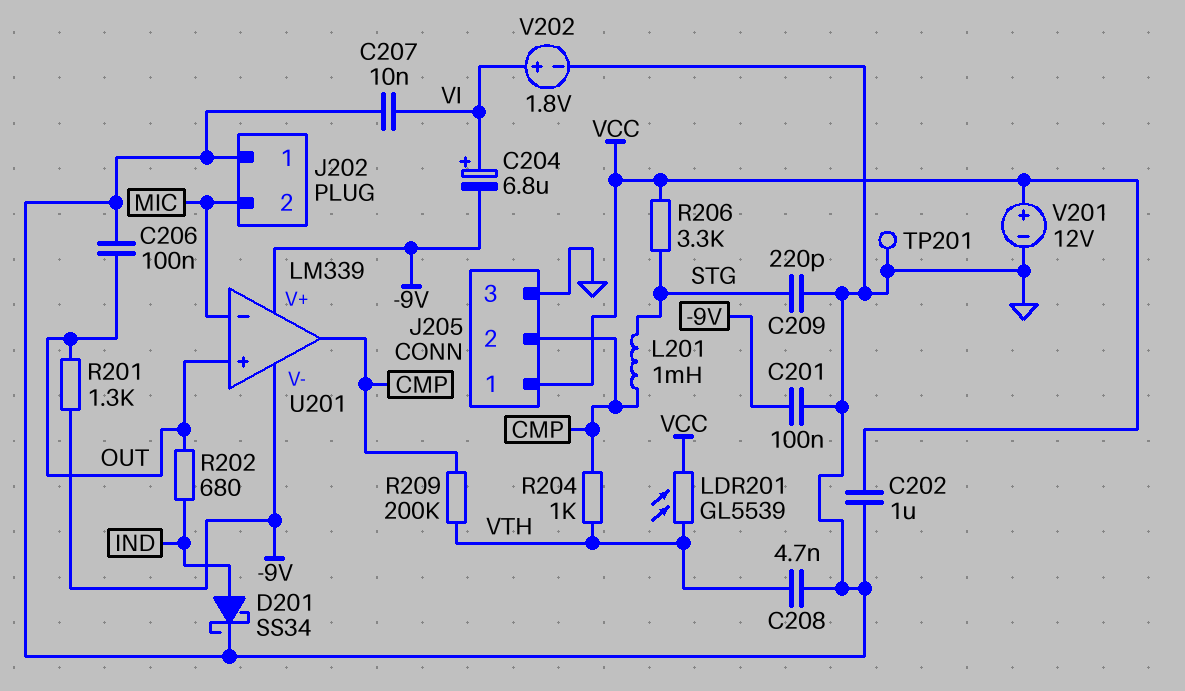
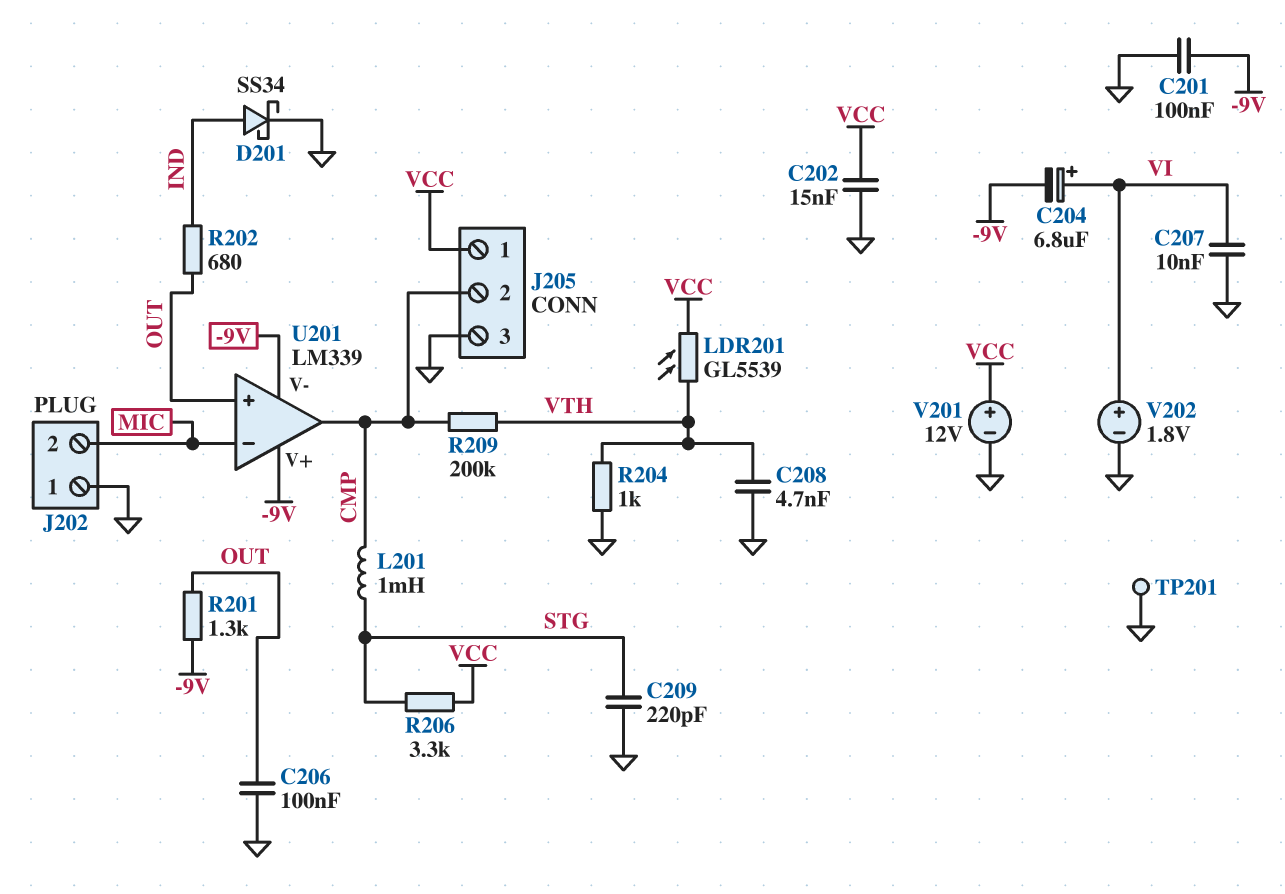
C202: 1uF (GND, VCC) -> 15nF (GND, VCC)
R204: 1k (CMP, VTH) -> 1k (GND, VTH)

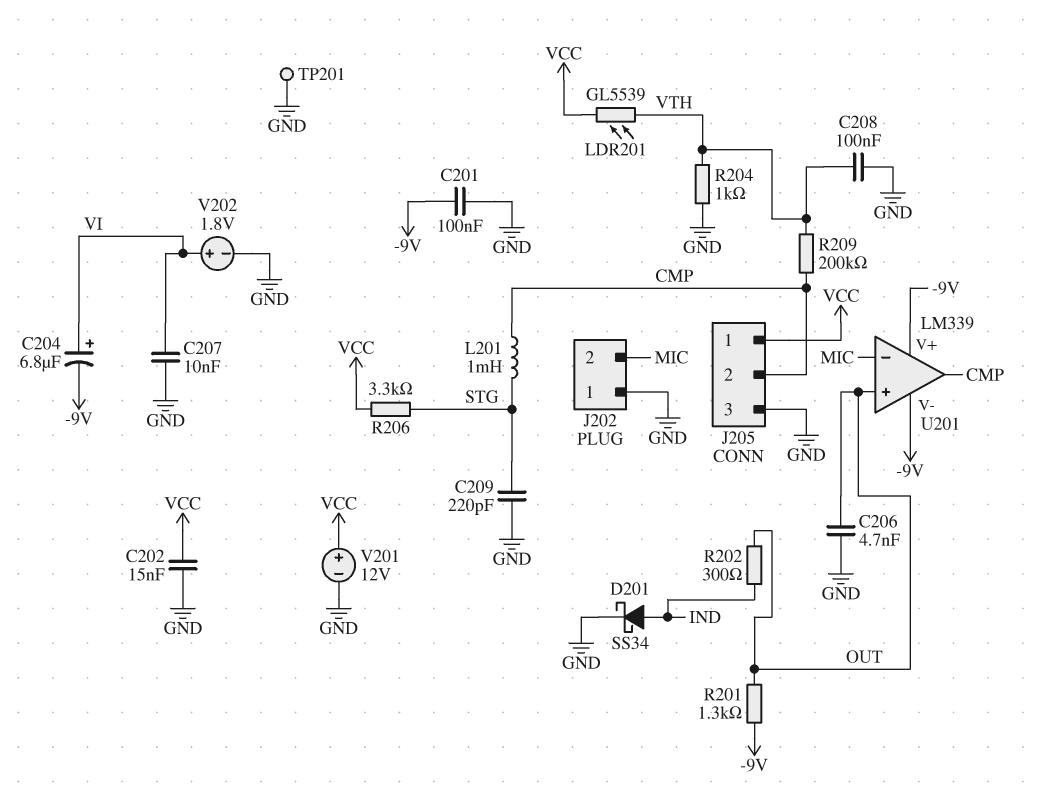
C206: 100nF (GND, OUT) -> 4.7nF (GND, OUT)
C208: 4.7nF (GND, VTH) -> 100nF (GND, VTH)
R202: 680 (IND, OUT) -> 300 (IND, OUT)

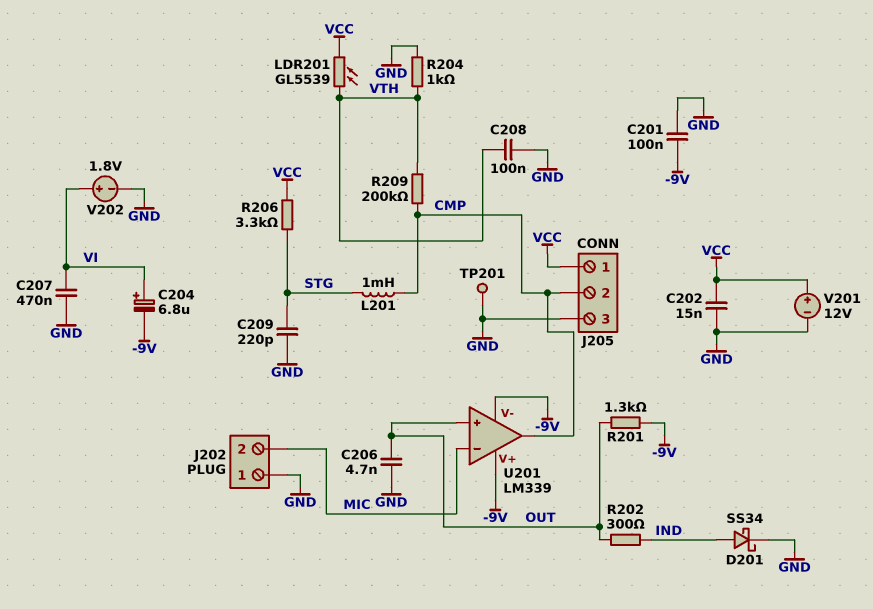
C207: 10nF (GND, VI) -> 470nF (GND, VI)

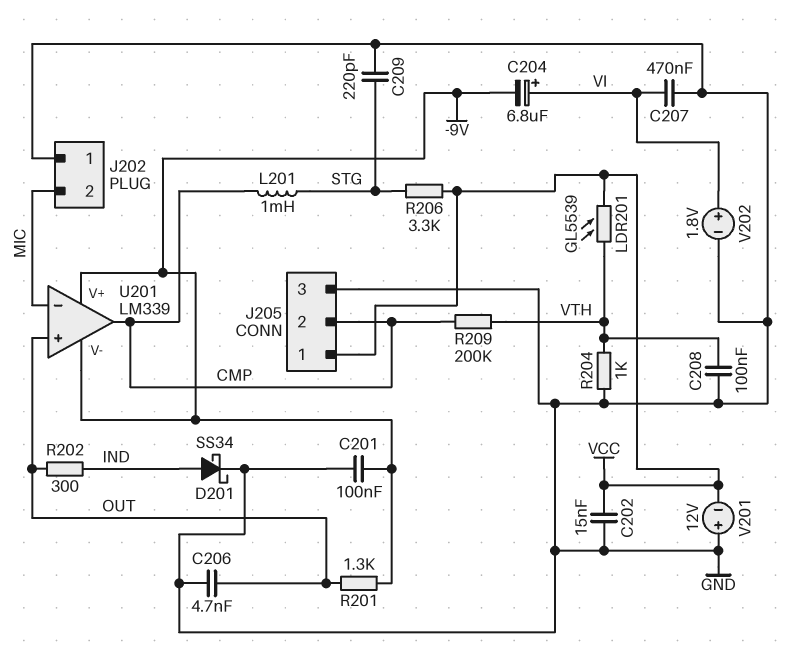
TP201: test point (GND) -> none
V201: 12V (plus VCC, minus GND) -> 12V (plus GND, minus VCC)

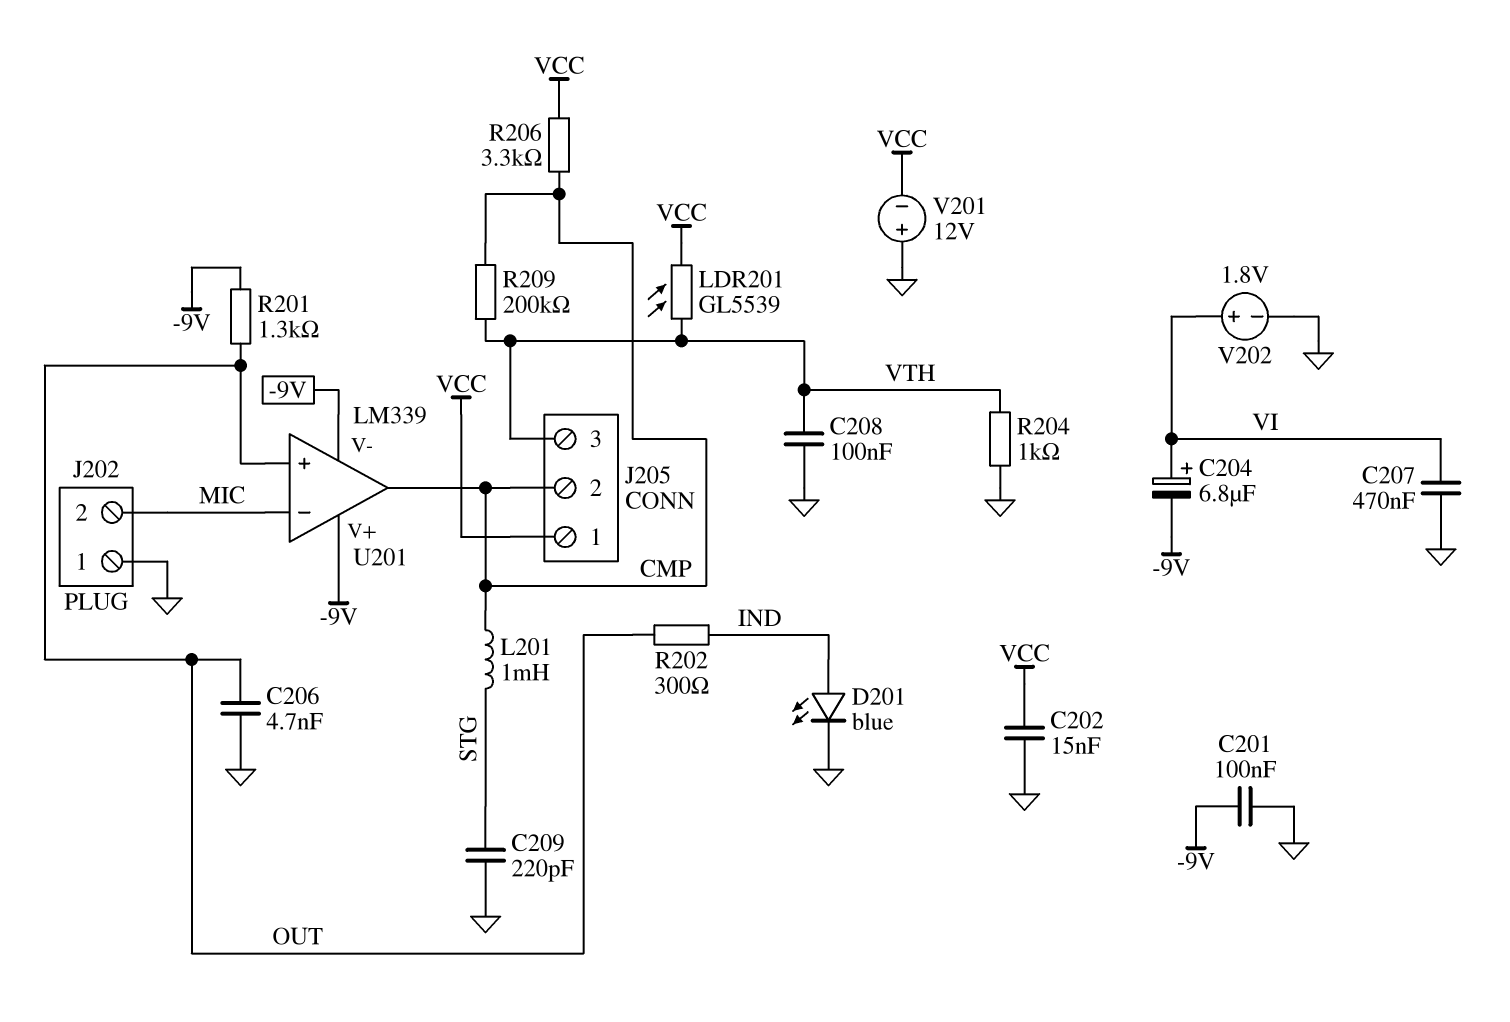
D201: schottky SS34 (A IND, K GND) -> LED blue (A IND, K GND)
J205 pin 3: GND -> VTH
R206: 3.3k (STG, VCC) -> 3.3k (CMP, VCC)

